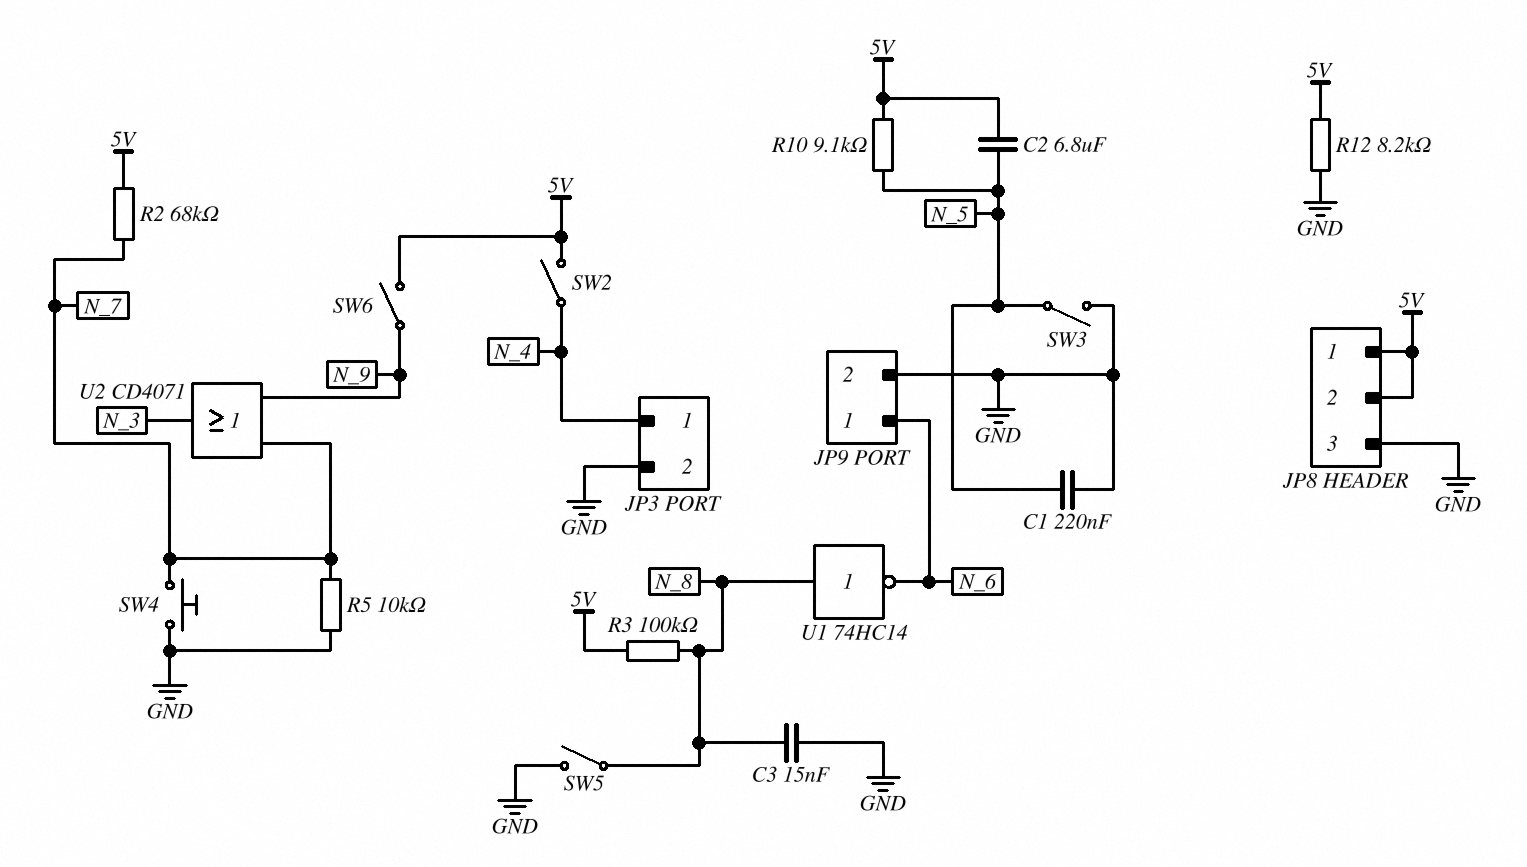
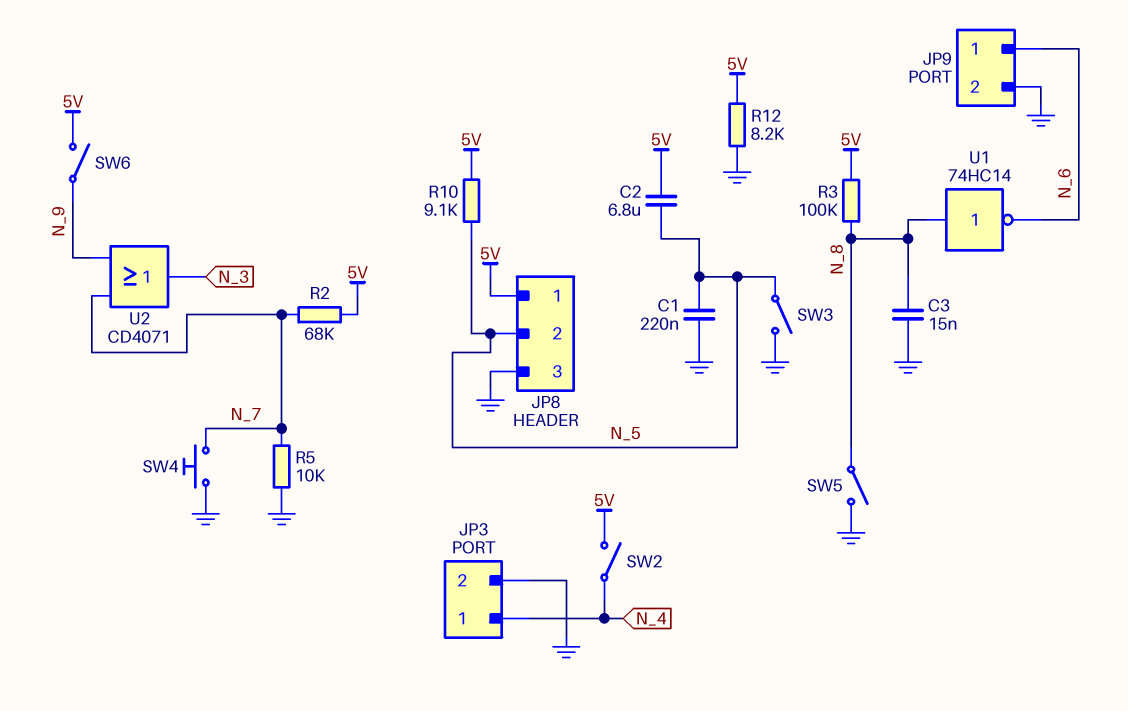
JP8 pin 2: 5V -> N_5

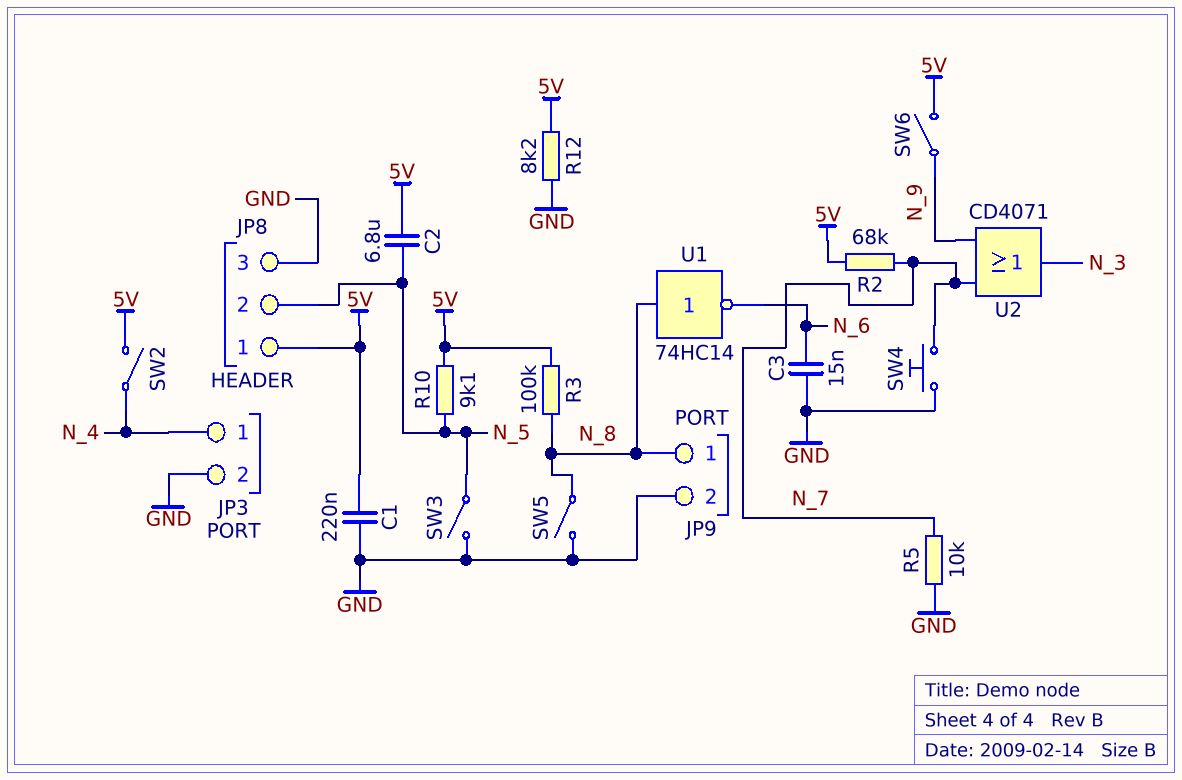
C1: 220nF (GND, N_5) -> 220nF (5V, GND)
C3: 15nF (GND, N_8) -> 15nF (GND, N_6)
JP9 pin 1: N_6 -> N_8

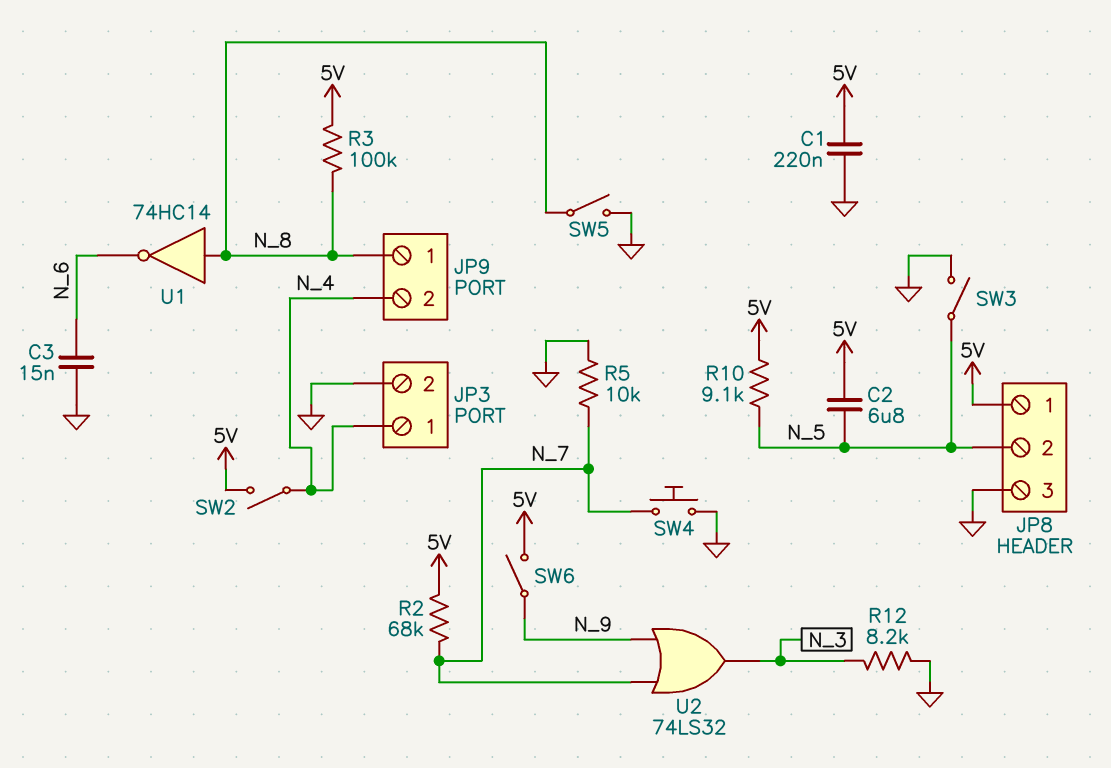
JP9 pin 2: GND -> N_4
R12: 8.2k (5V, GND) -> 8.2k (GND, N_3)
U2: OR CD4071 (in N_7, in N_9, out N_3) -> OR 74LS32 (in N_7, in N_9, out N_3)

